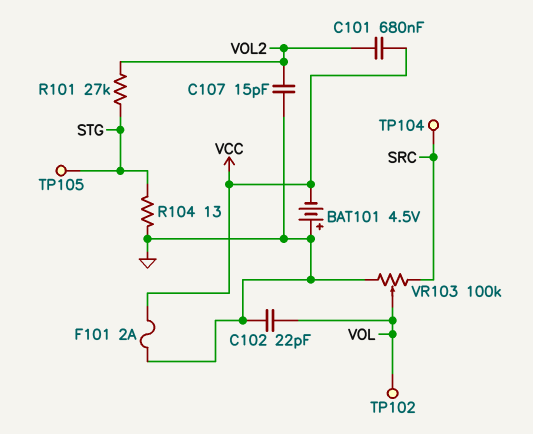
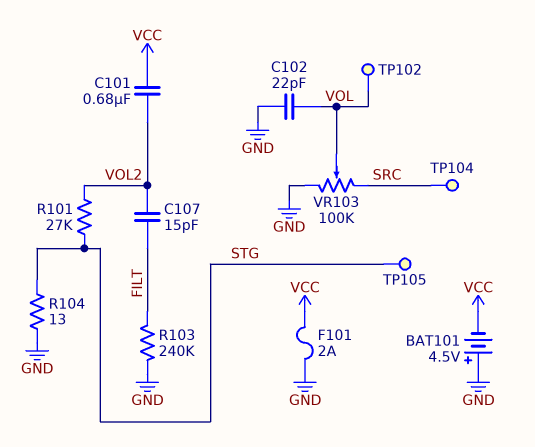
C107: 15pF (GND, VOL2) -> 15pF (FILT, VOL2)
R103: none -> 240k (FILT, GND)

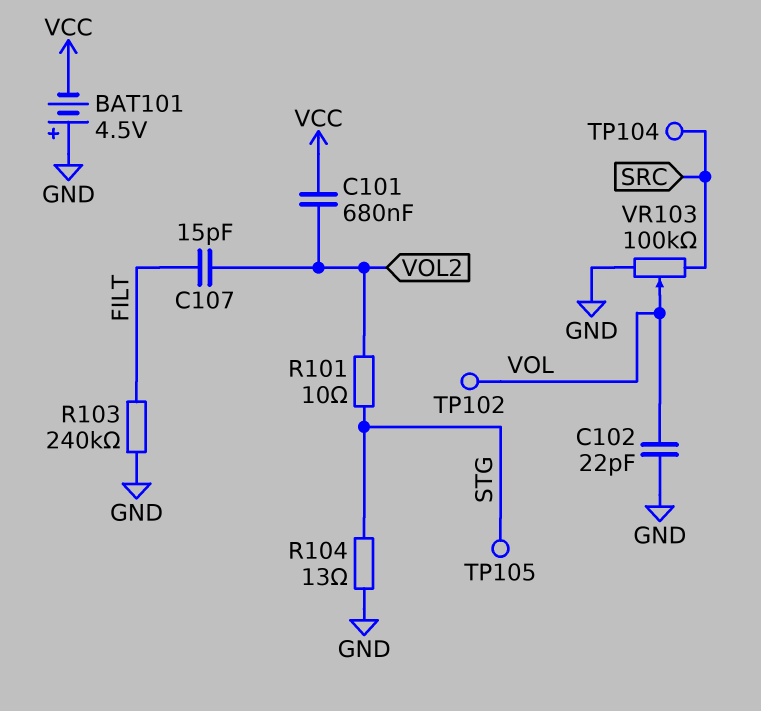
F101: 2A (GND, VCC) -> none
R101: 27k (STG, VOL2) -> 10 (STG, VOL2)

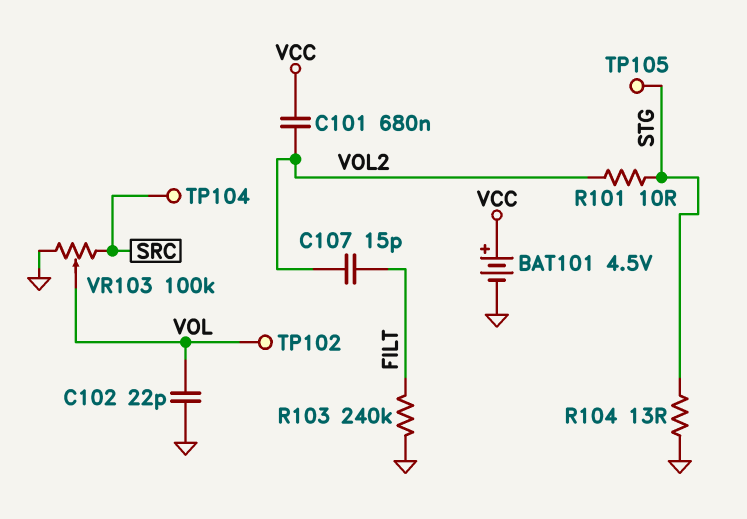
BAT101: 4.5V (plus GND, minus VCC) -> 4.5V (plus VCC, minus GND)

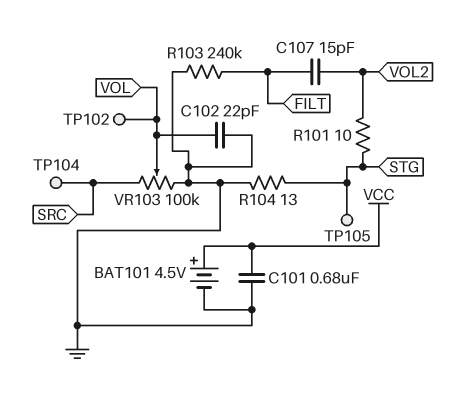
C101: 680nF (VCC, VOL2) -> 680nF (GND, VCC)

